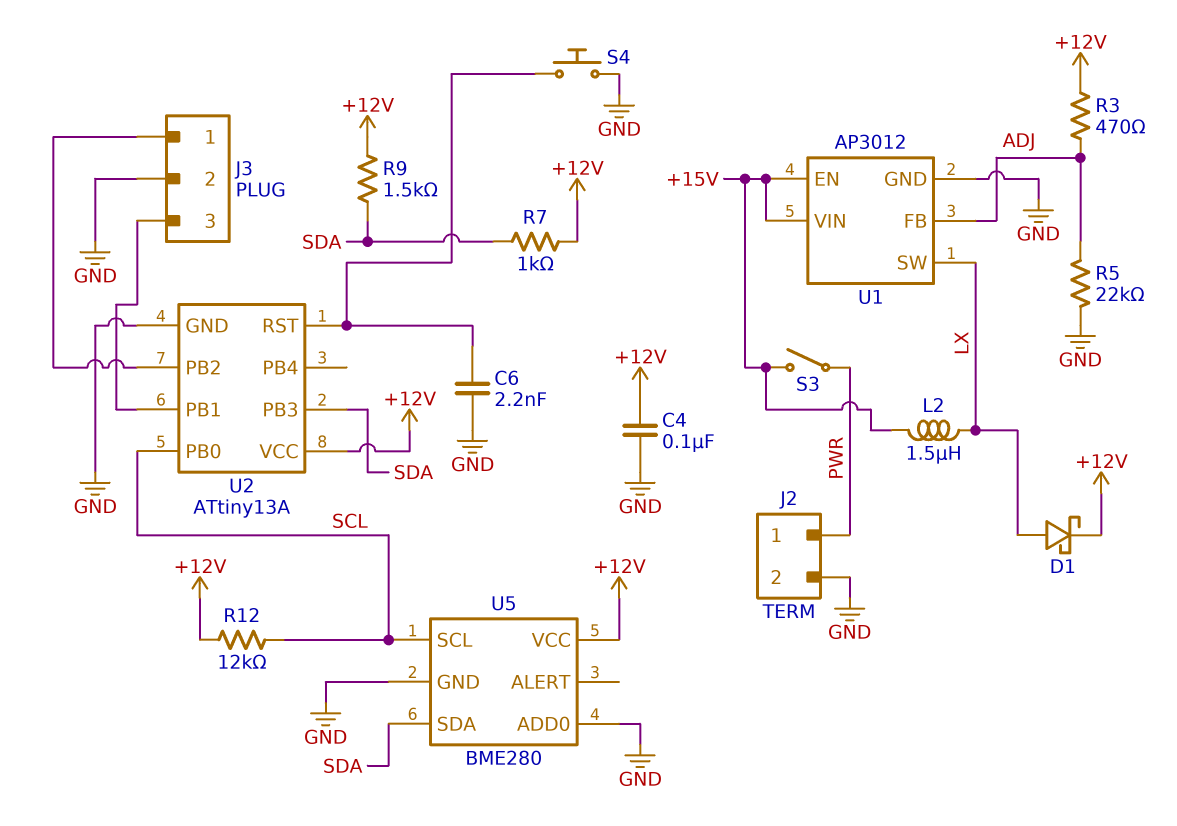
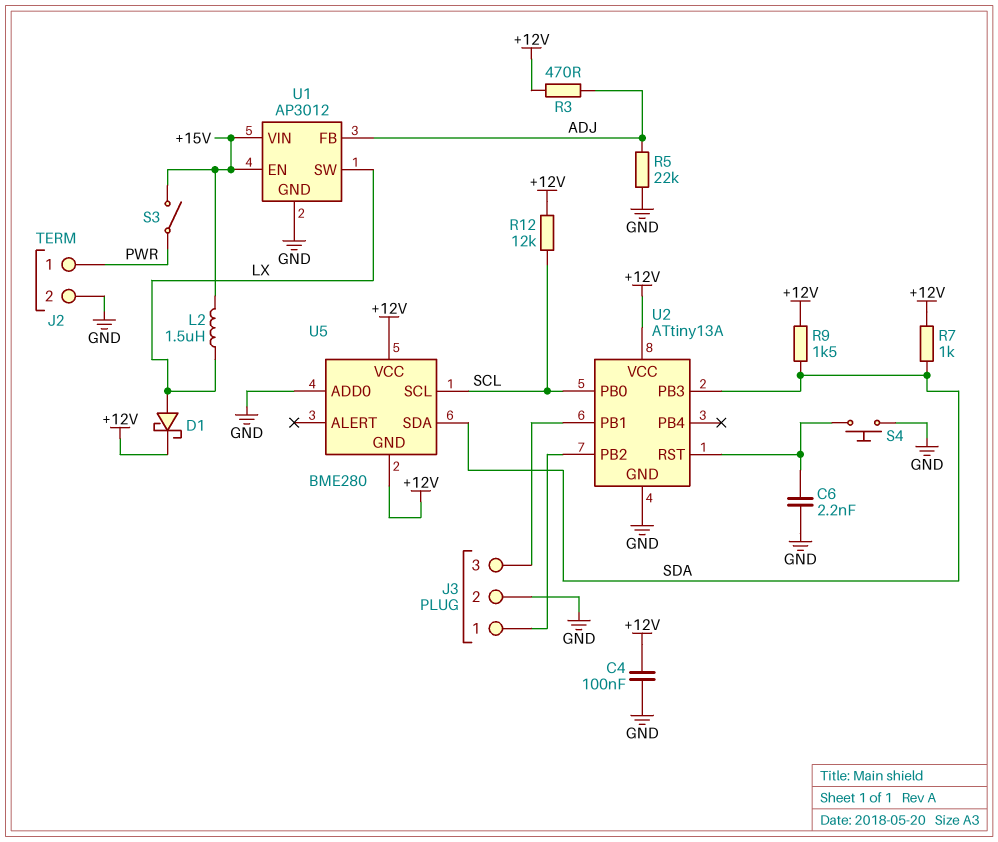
U5 pin GND: GND -> +12V

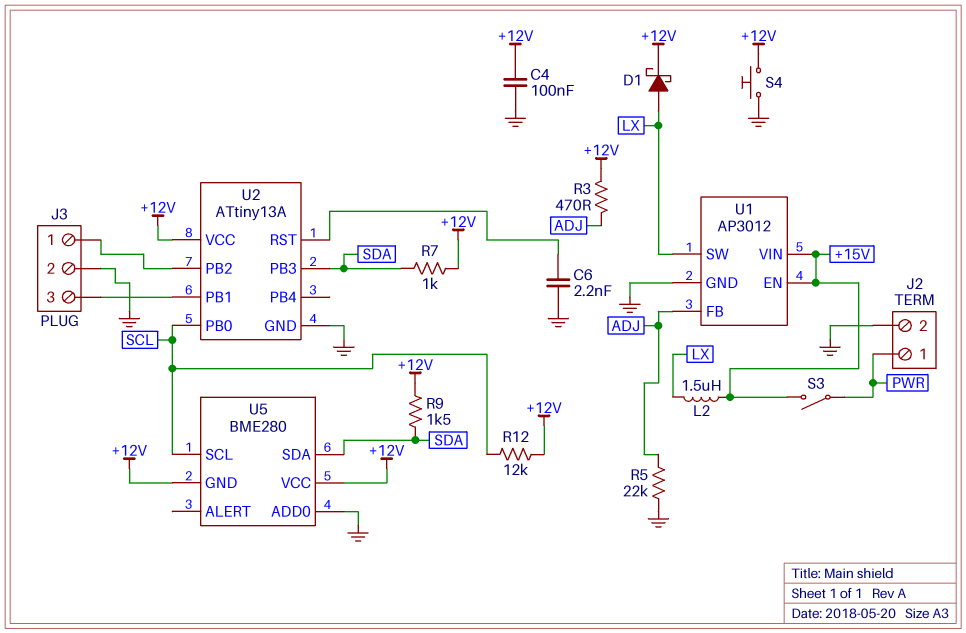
S4: button (GND, U2/RST) -> button (+12V, GND)

